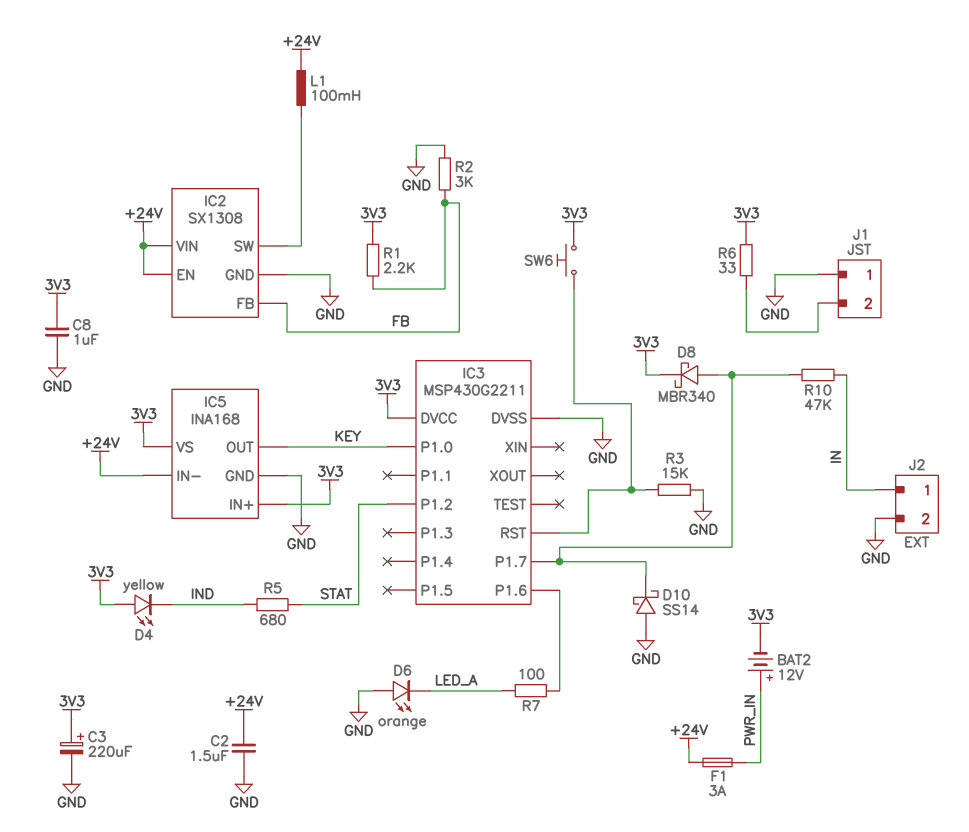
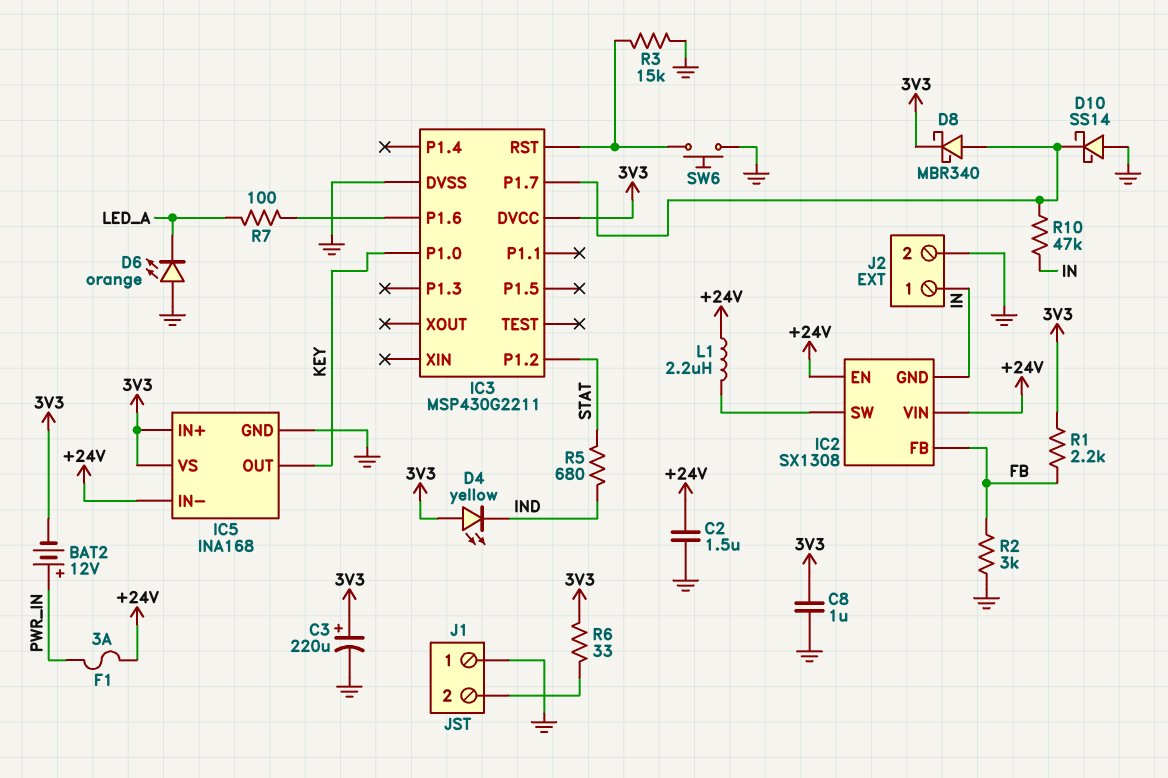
IC2 pin GND: GND -> IN
L1: 100mH (+24V, IC2/SW) -> 2.2uH (+24V, IC2/SW)
SW6: button (3V3, IC3/RST) -> button (GND, IC3/RST)

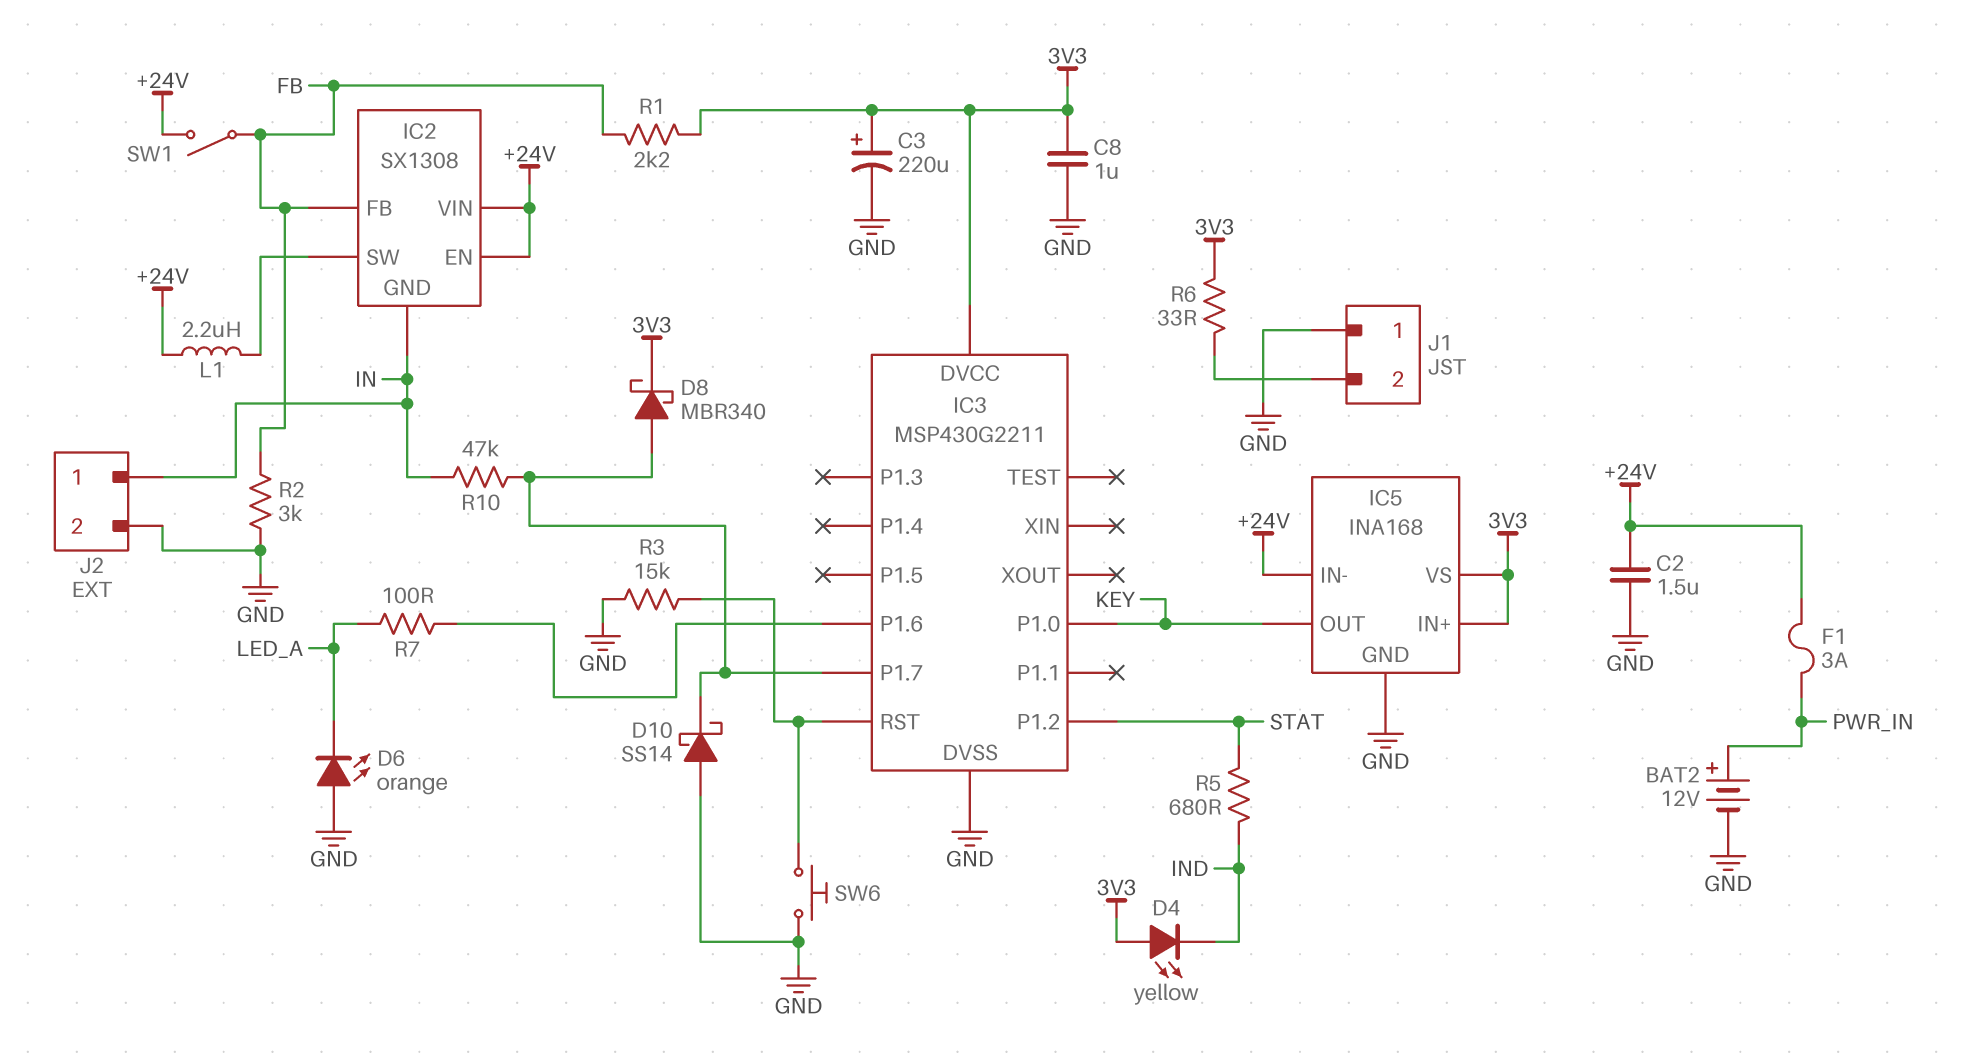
BAT2: 12V (plus PWR_IN, minus 3V3) -> 12V (plus PWR_IN, minus GND)
SW1: none -> switch (+24V, FB)

